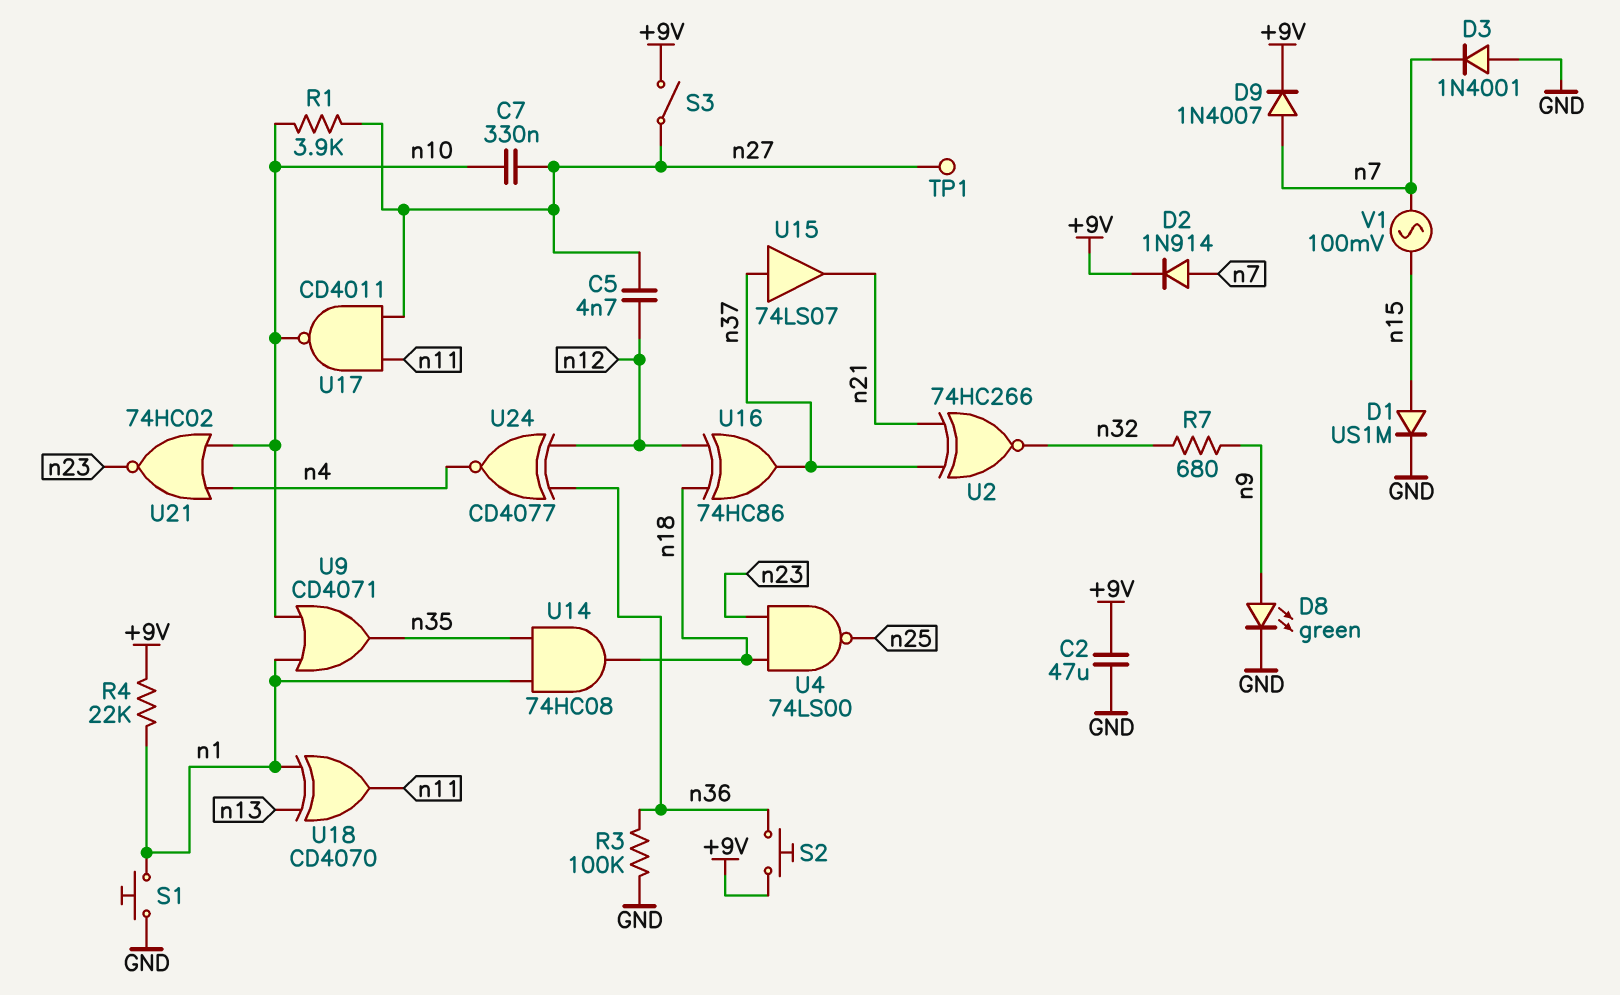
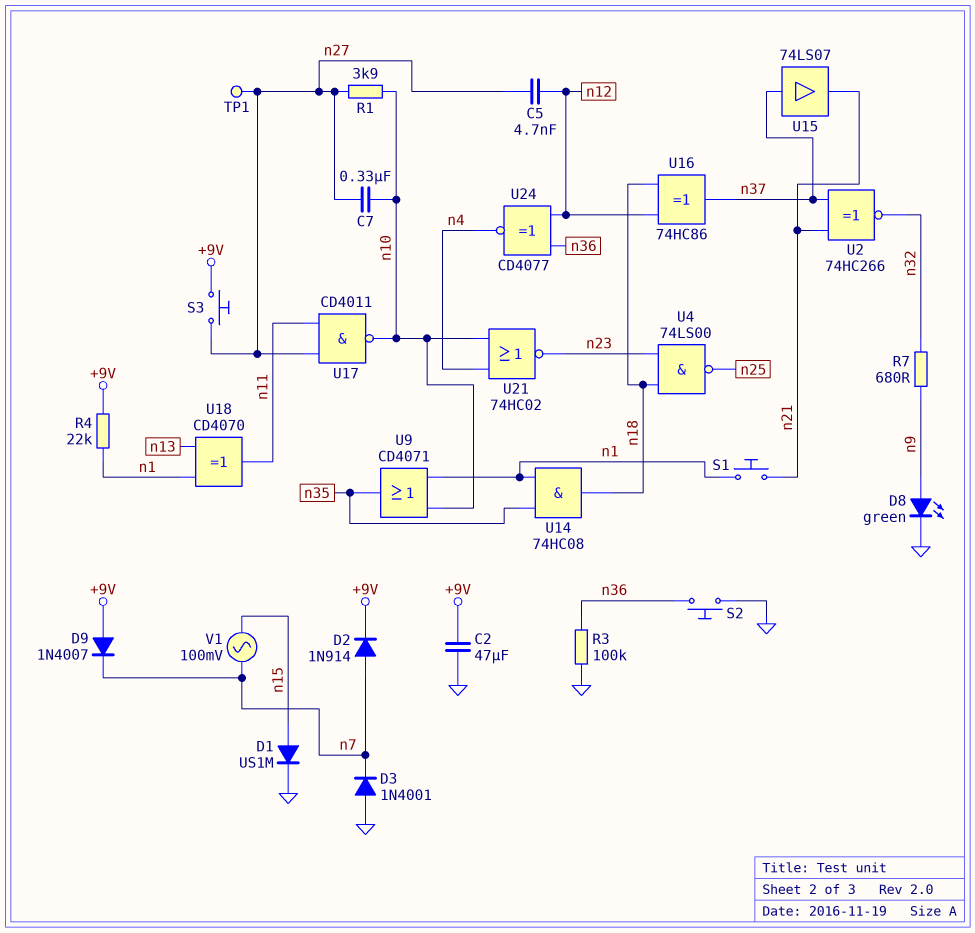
D9: diode 1N4007 (A n7, K +9V) -> diode 1N4007 (A +9V, K n7)
S1: button (GND, n1) -> button (n1, n21)
S2: button (+9V, n36) -> button (GND, n36)
S3: switch (+9V, n27) -> button (+9V, n27)

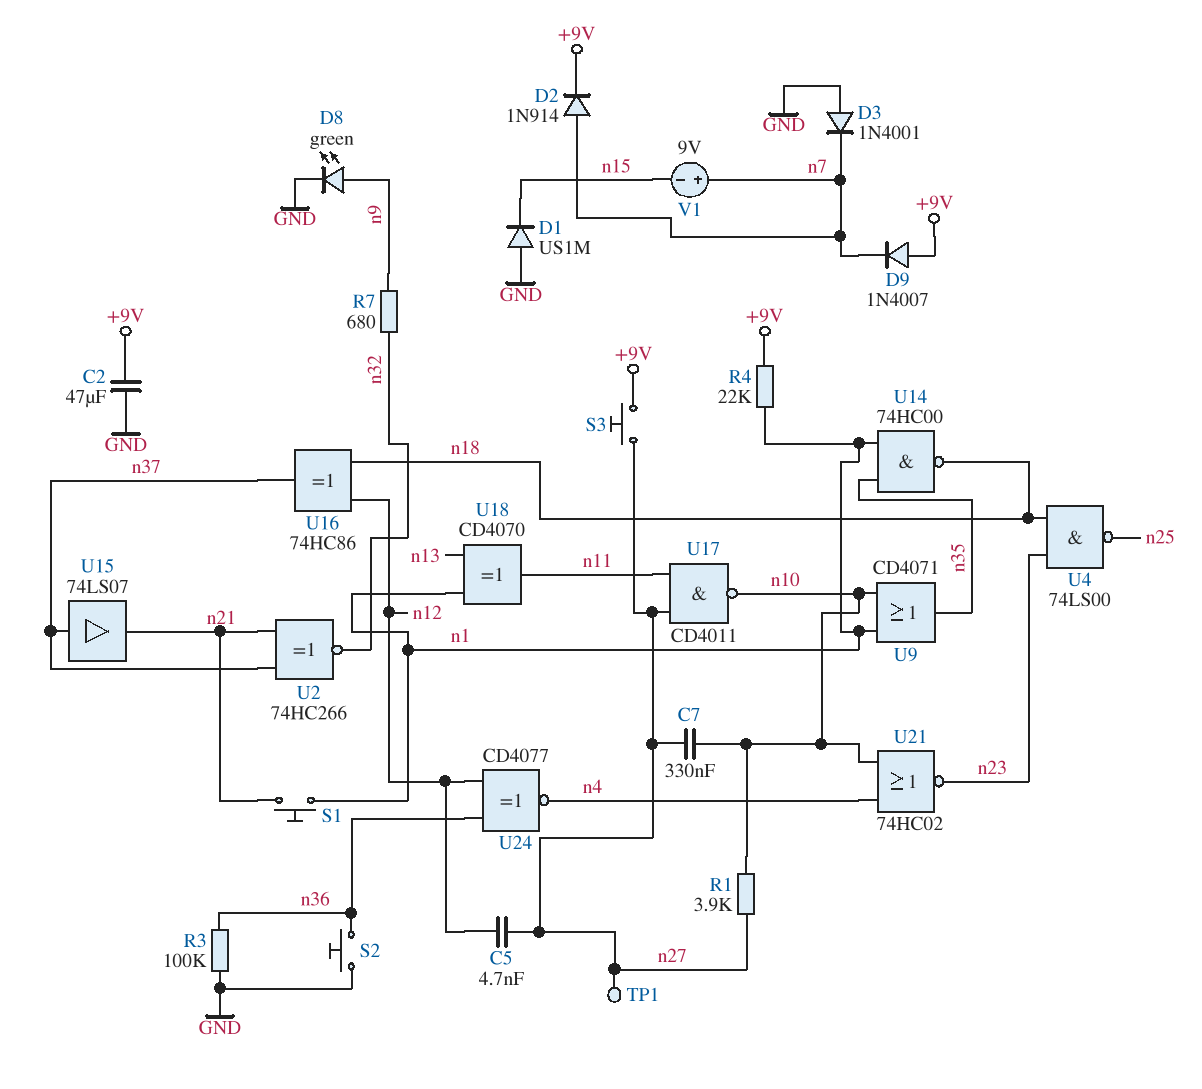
D1: diode US1M (A n15, K GND) -> diode US1M (A GND, K n15)
U14: AND 74HC08 (in n1, in n35, out n18) -> NAND 74HC00 (in n1, in n35, out n18)
V1: AC 100mV (n7, n15) -> 9V (plus n7, minus n15)

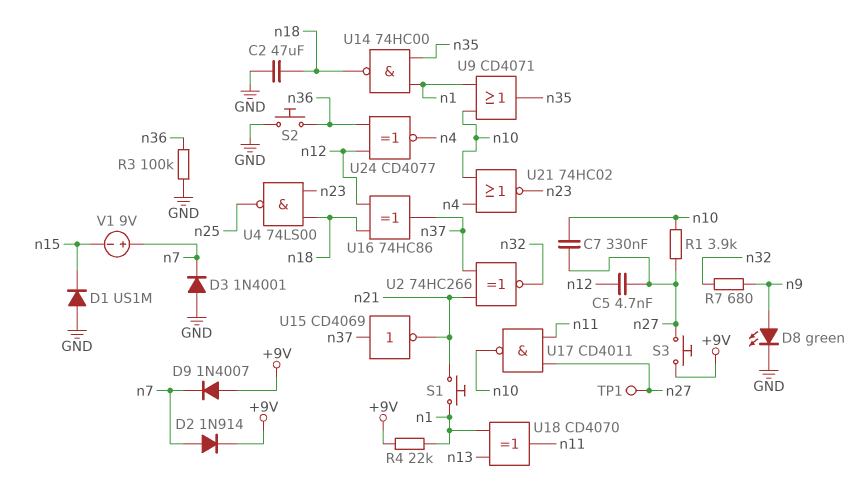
C2: 47uF (+9V, GND) -> 47uF (GND, n18)
U15: buffer 74LS07 (in n37, out n21) -> NOT CD4069 (in n37, out n21)

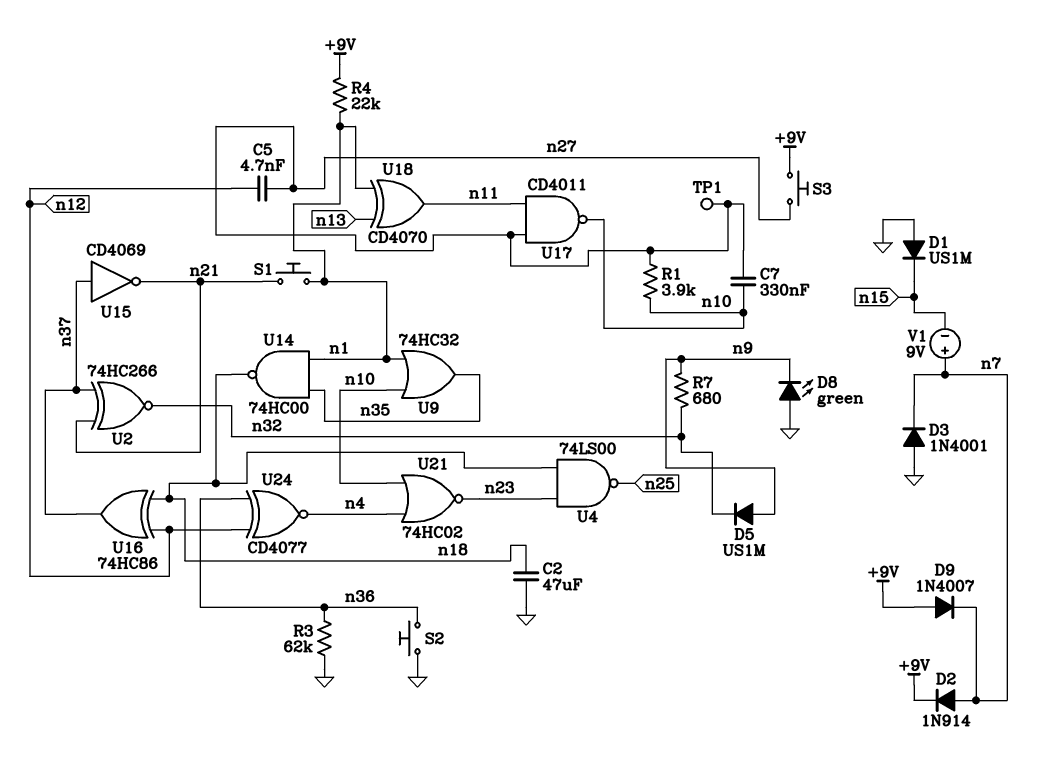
D5: none -> diode US1M (A n9, K n32)
D8: LED green (A n9, K GND) -> LED green (A GND, K n9)
R3: 100k (GND, n36) -> 62k (GND, n36)
U9: OR CD4071 (in n1, in n10, out n35) -> OR 74HC32 (in n1, in n10, out n35)

